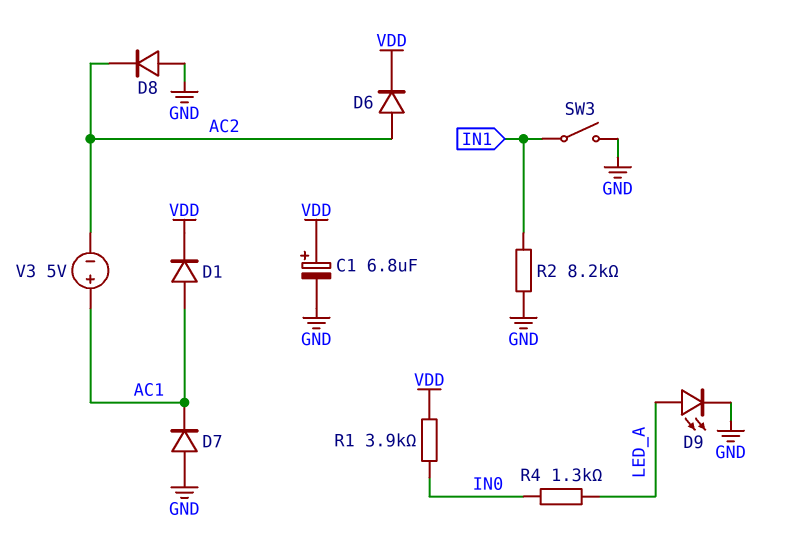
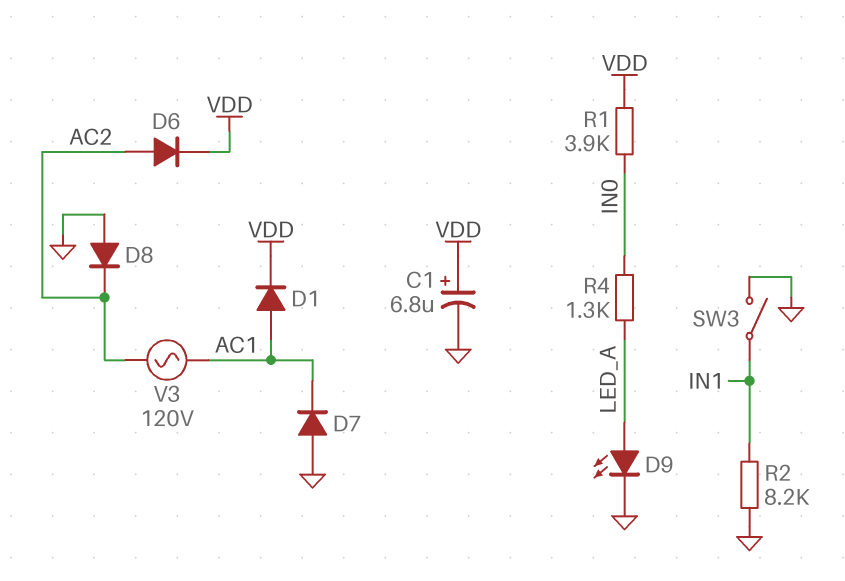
V3: 5V (plus AC1, minus AC2) -> AC 120V (AC1, AC2)

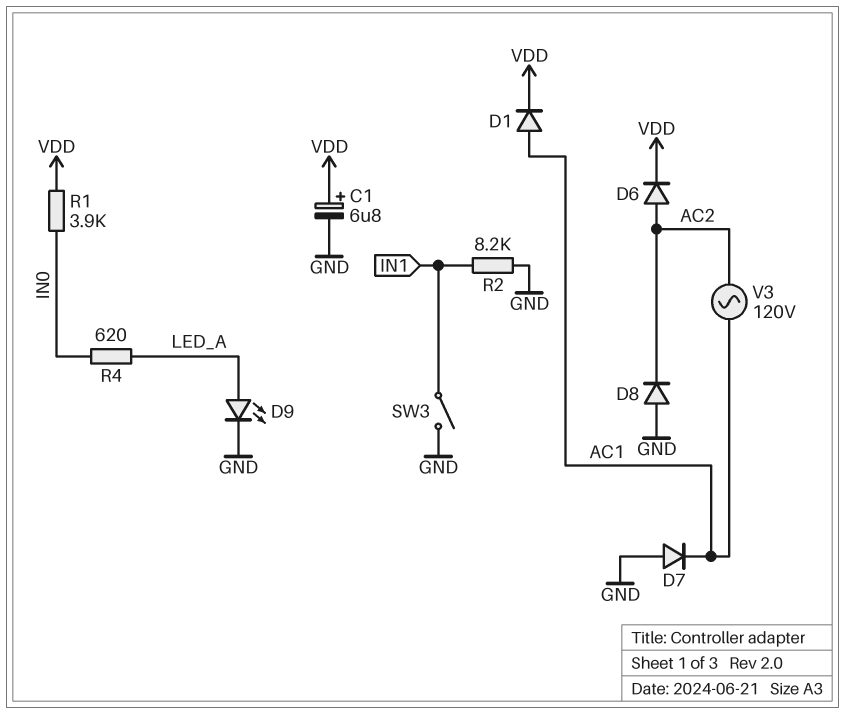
R4: 1.3k (IN0, LED_A) -> 620 (IN0, LED_A)

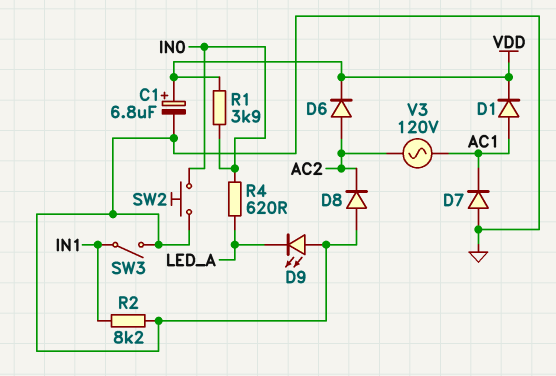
D9: LED (A LED_A, K GND) -> LED (A GND, K LED_A)
SW2: none -> button (GND, IN0)

